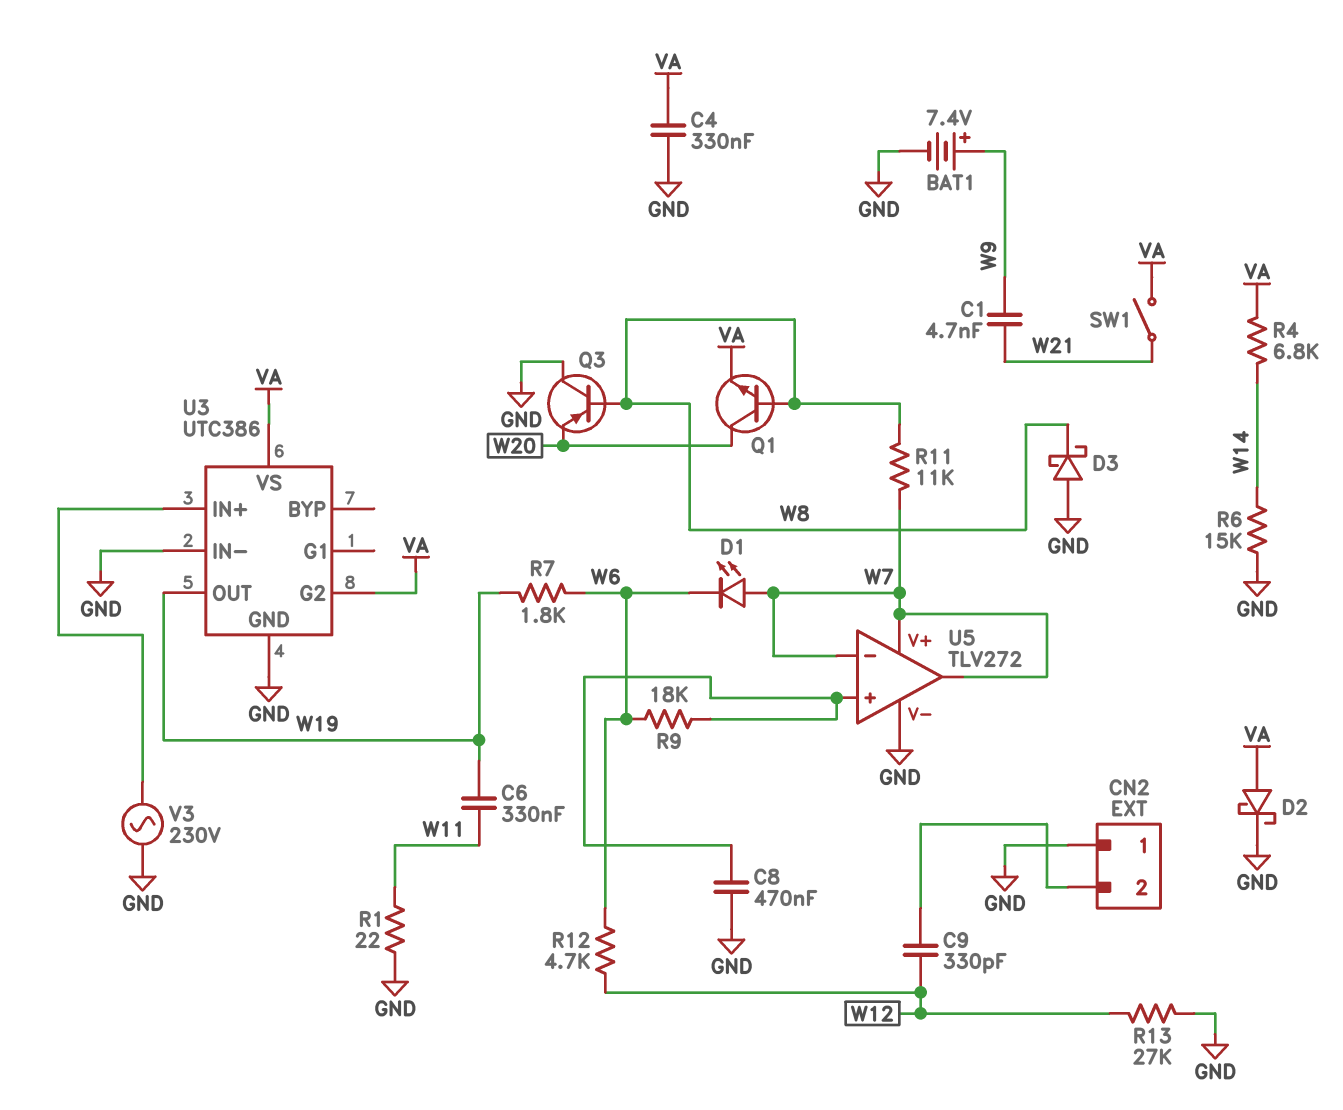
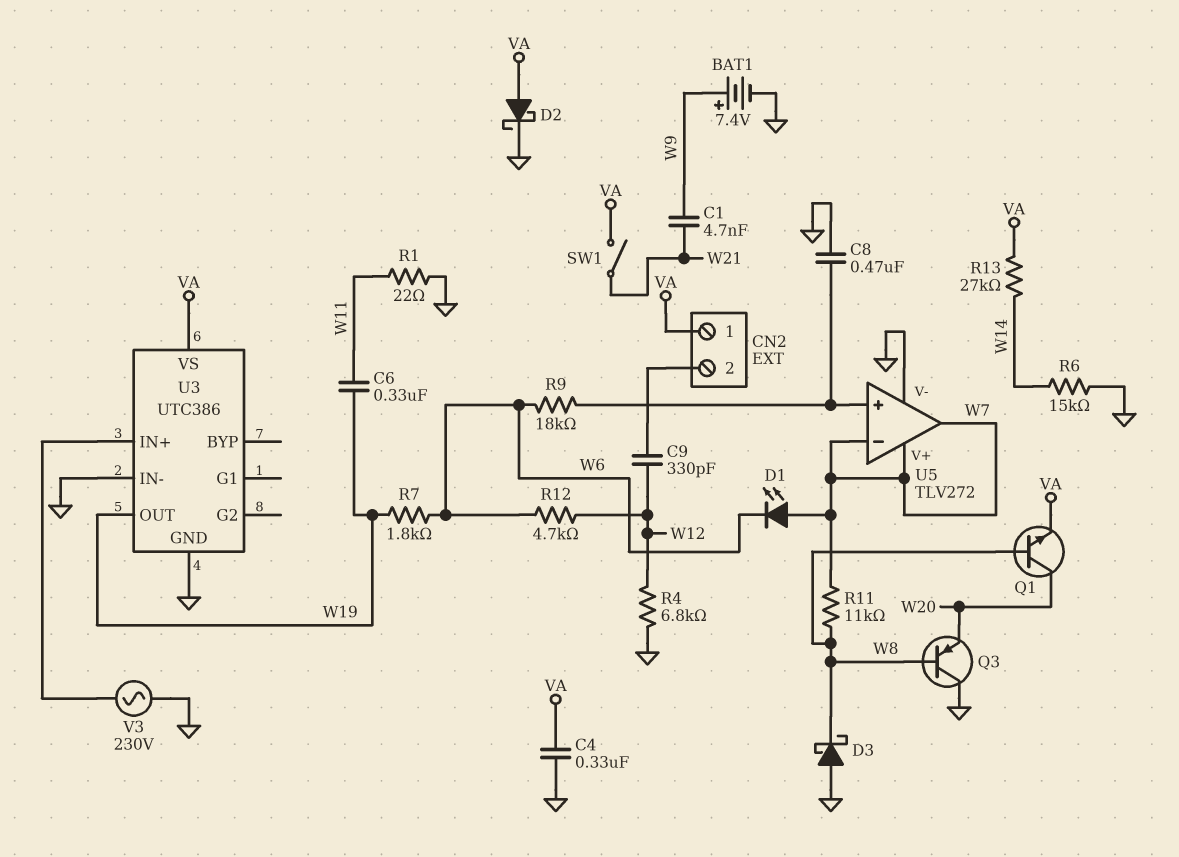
CN2 pin 1: GND -> VA
R4: 6.8k (VA, W14) -> 6.8k (GND, W12)
R13: 27k (GND, W12) -> 27k (VA, W14)
U3 pin G2: VA -> none

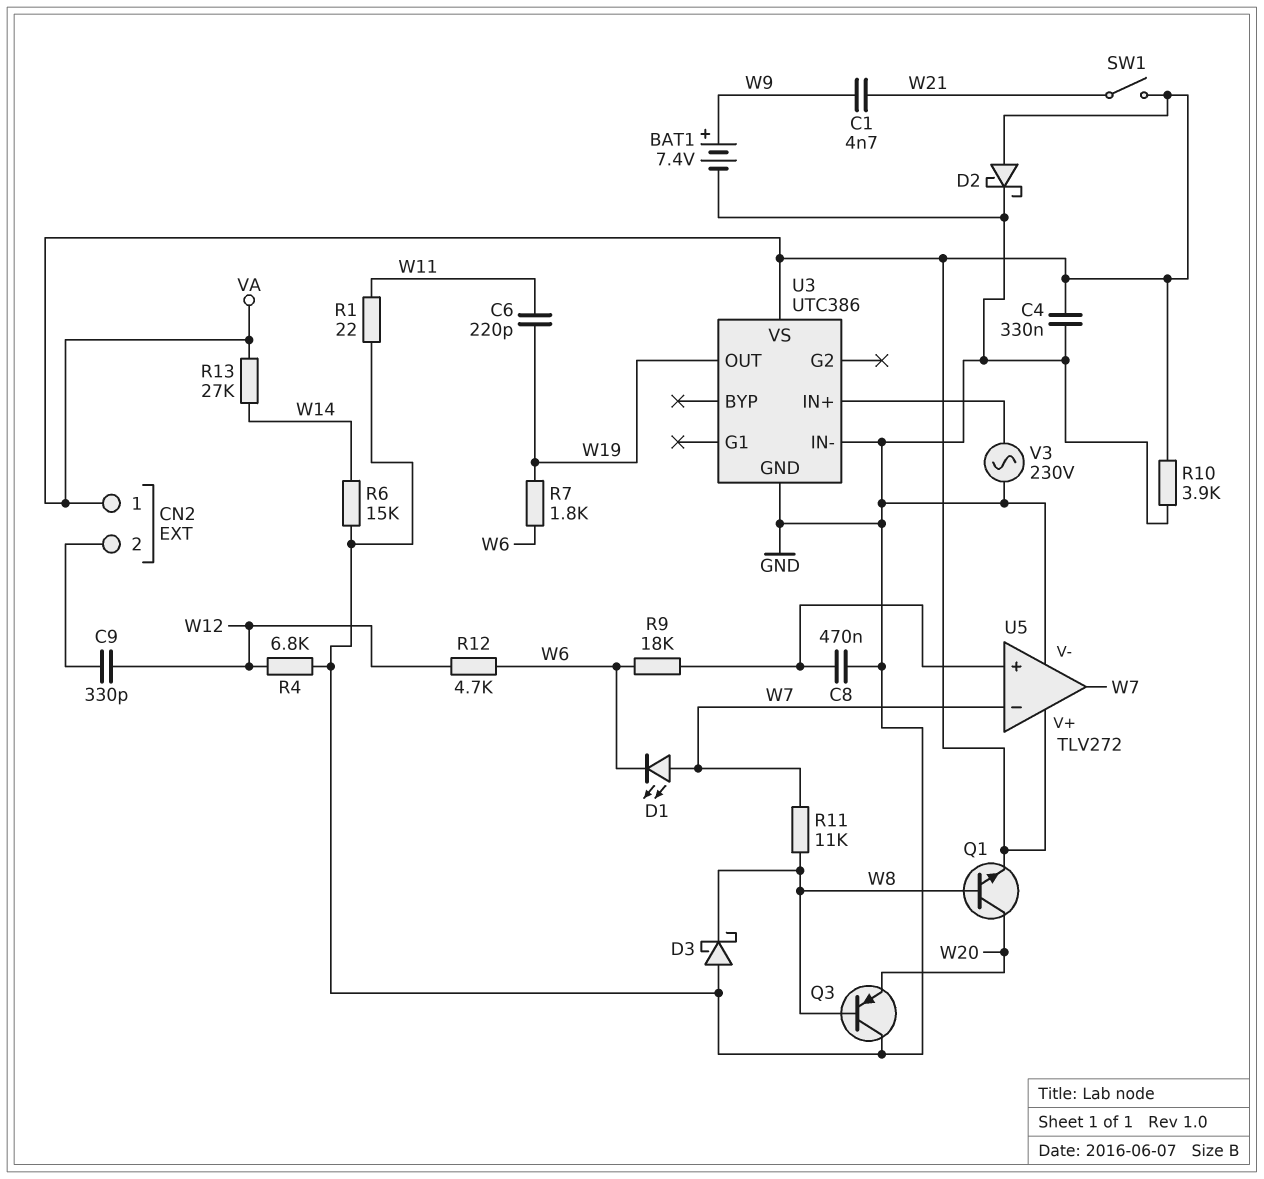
C6: 330nF (W11, W19) -> 220pF (W11, W19)
R10: none -> 3.9k (GND, VA)
U5 pin V+: W7 -> VA

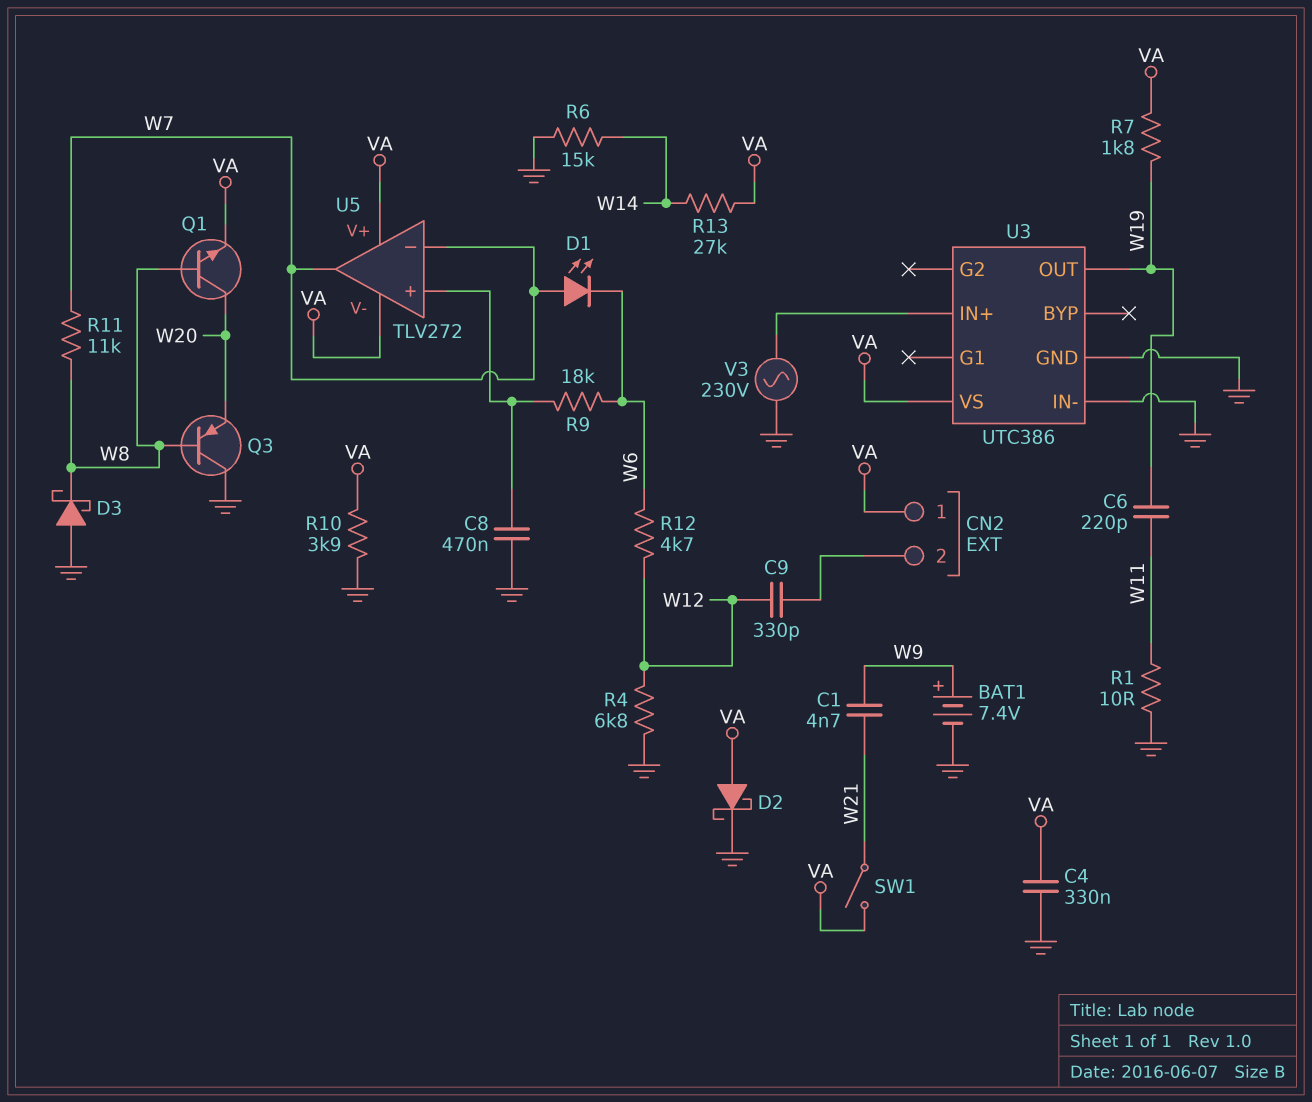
R1: 22 (GND, W11) -> 10 (GND, W11)
R7: 1.8k (W6, W19) -> 1.8k (VA, W19)
U5 pin V-: GND -> VA

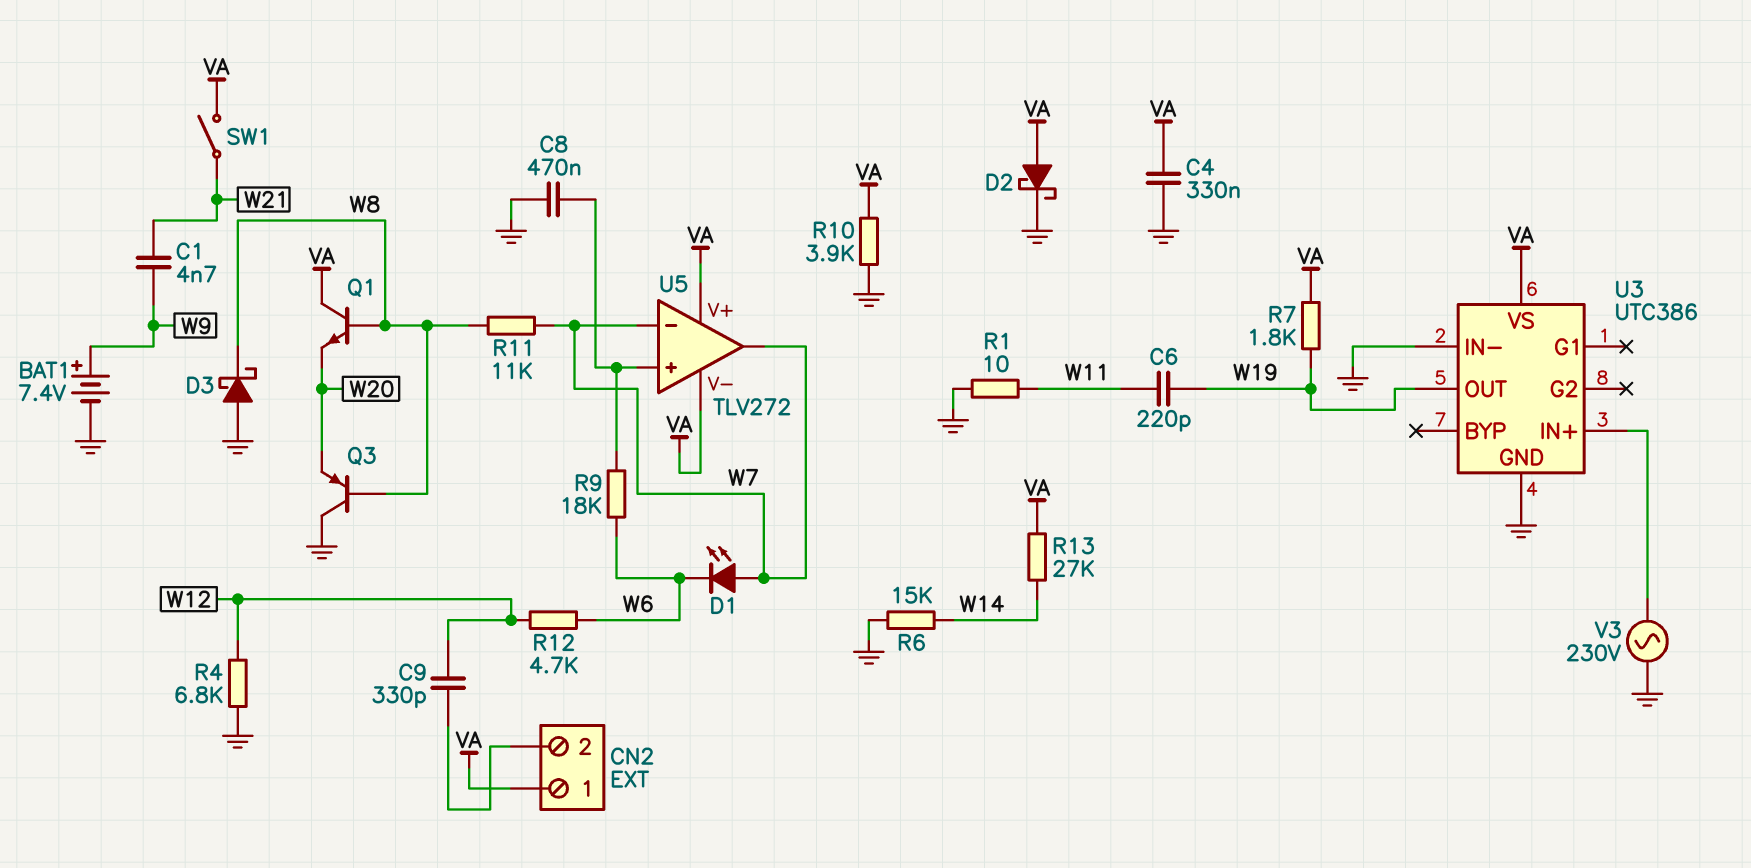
Q1: NPN (B W8, C W20, E VA) -> NPN (B W8, C VA, E W20)

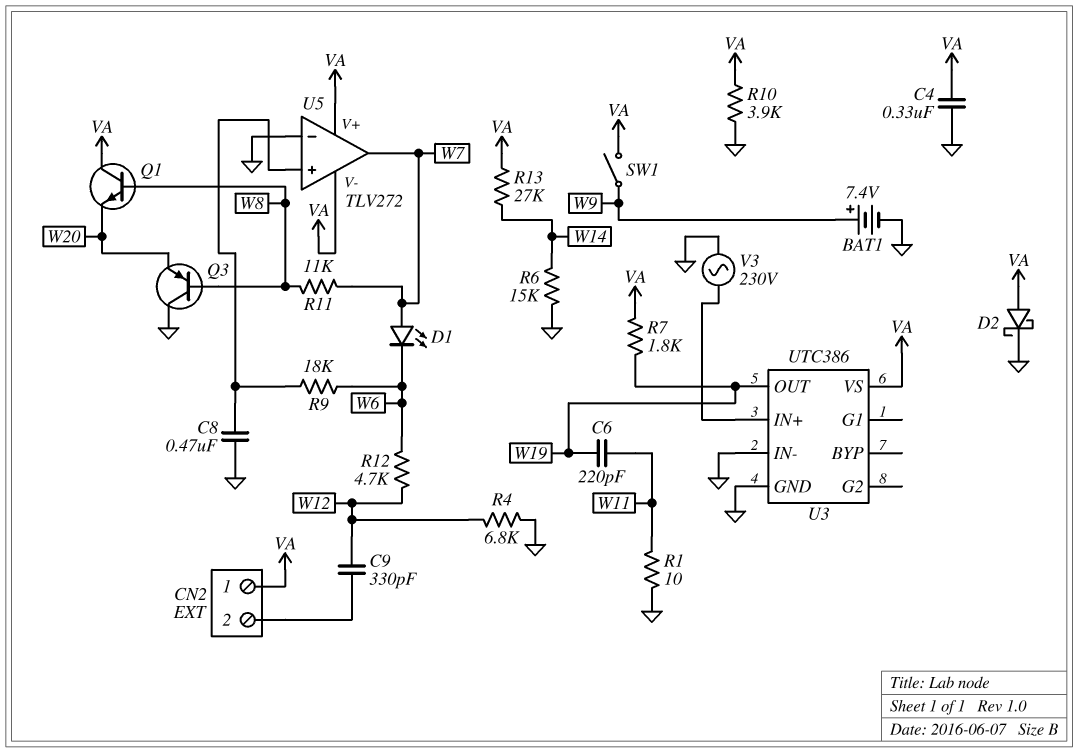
C1: 4.7nF (W9, W21) -> none
D3: schottky (A GND, K W8) -> none
SW1: switch (VA, W21) -> switch (VA, W9)
U5 pin in-: W7 -> GND

